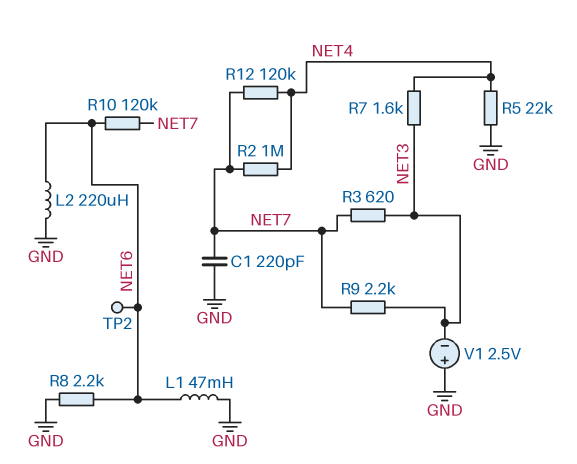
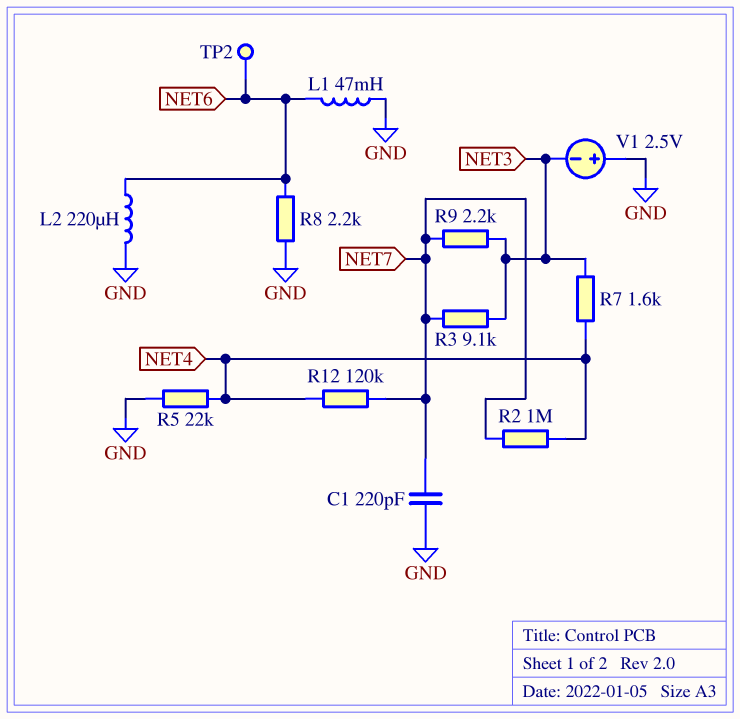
R3: 620 (NET3, NET7) -> 9.1k (NET3, NET7)
R10: 120k (NET6, NET7) -> none

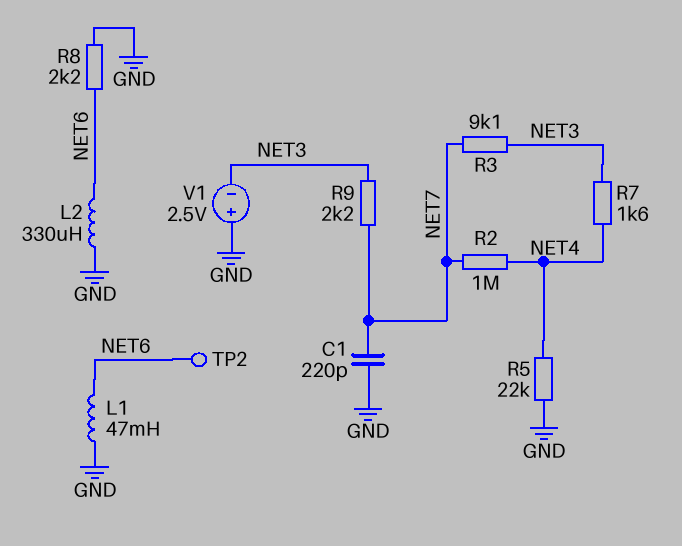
L2: 220uH (GND, NET6) -> 330uH (GND, NET6)
R12: 120k (NET4, NET7) -> none

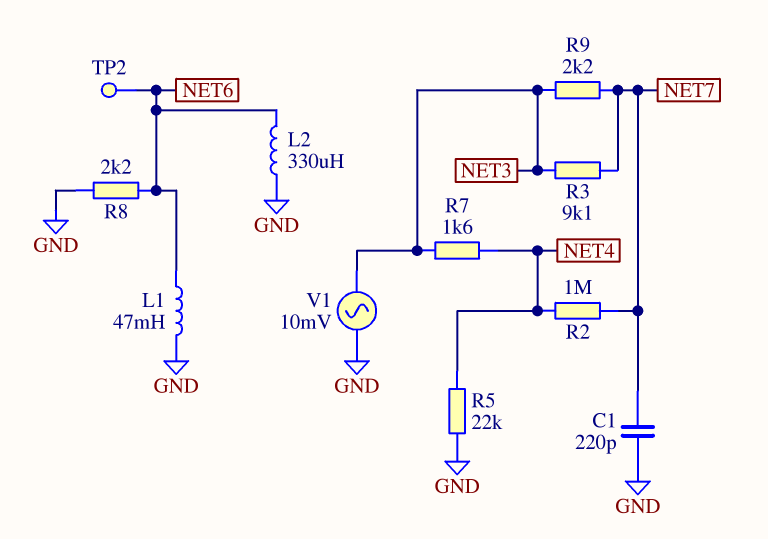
V1: 2.5V (plus GND, minus NET3) -> AC 10mV (GND, NET3)

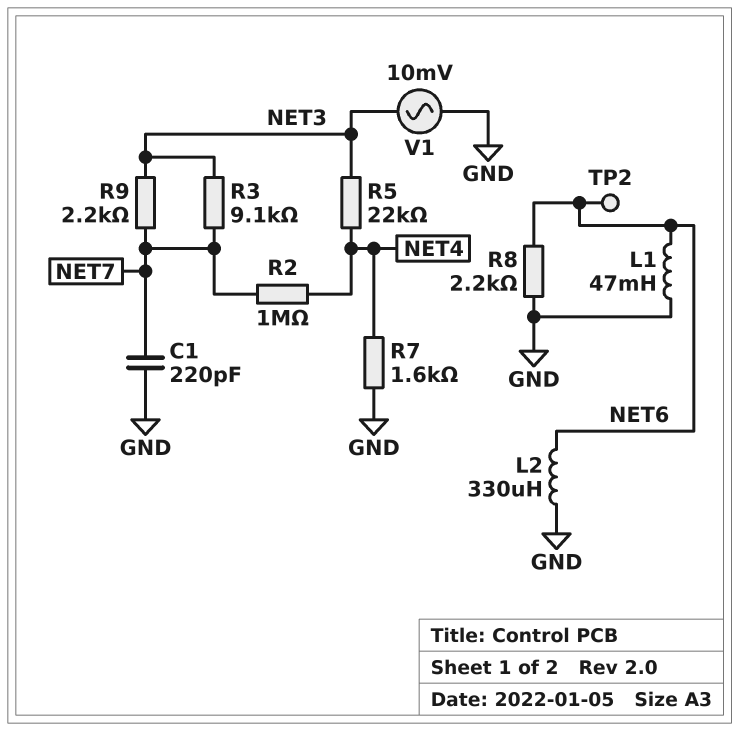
R5: 22k (GND, NET4) -> 22k (NET3, NET4)
R7: 1.6k (NET3, NET4) -> 1.6k (GND, NET4)

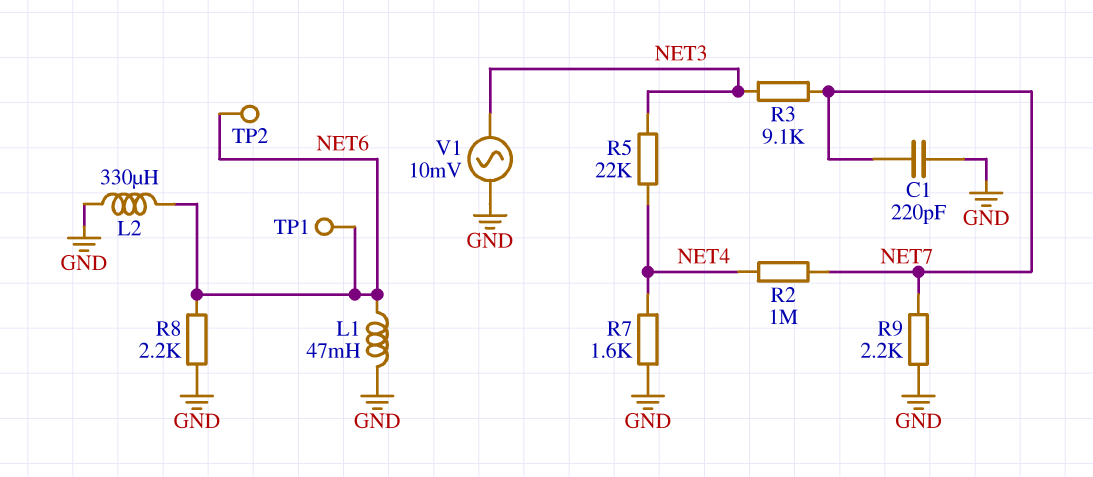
R9: 2.2k (NET3, NET7) -> 2.2k (GND, NET7)
TP1: none -> test point (NET6)

